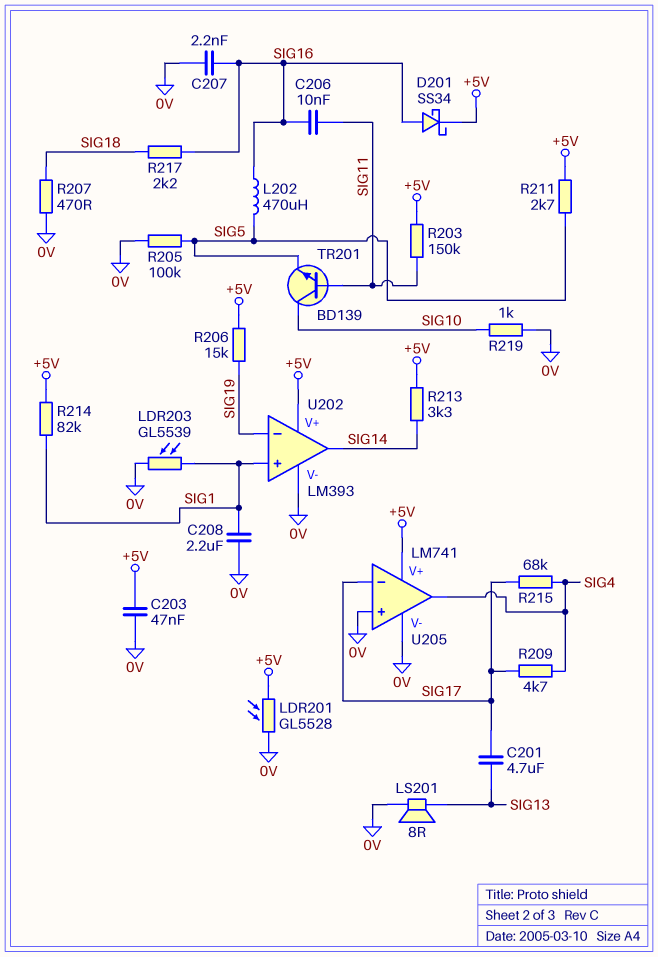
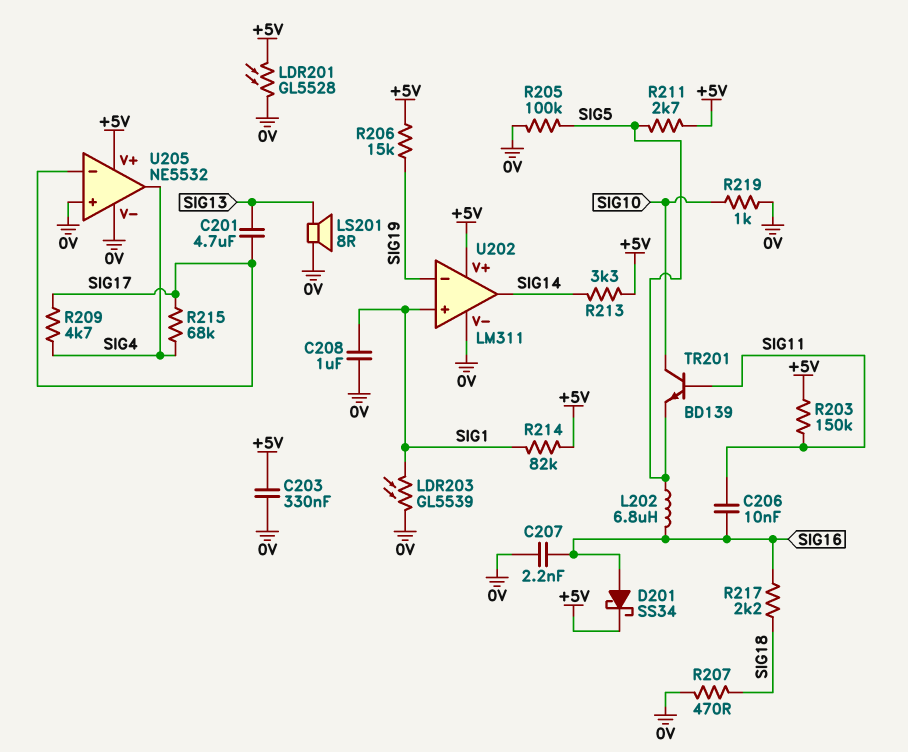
C203: 47nF (+5V, 0V) -> 330nF (+5V, 0V)
C208: 2.2uF (0V, SIG1) -> 1uF (0V, SIG1)
L202: 470uH (SIG5, SIG16) -> 6.8uH (SIG5, SIG16)
U202: LM393 -> LM311
U205: LM741 -> NE5532

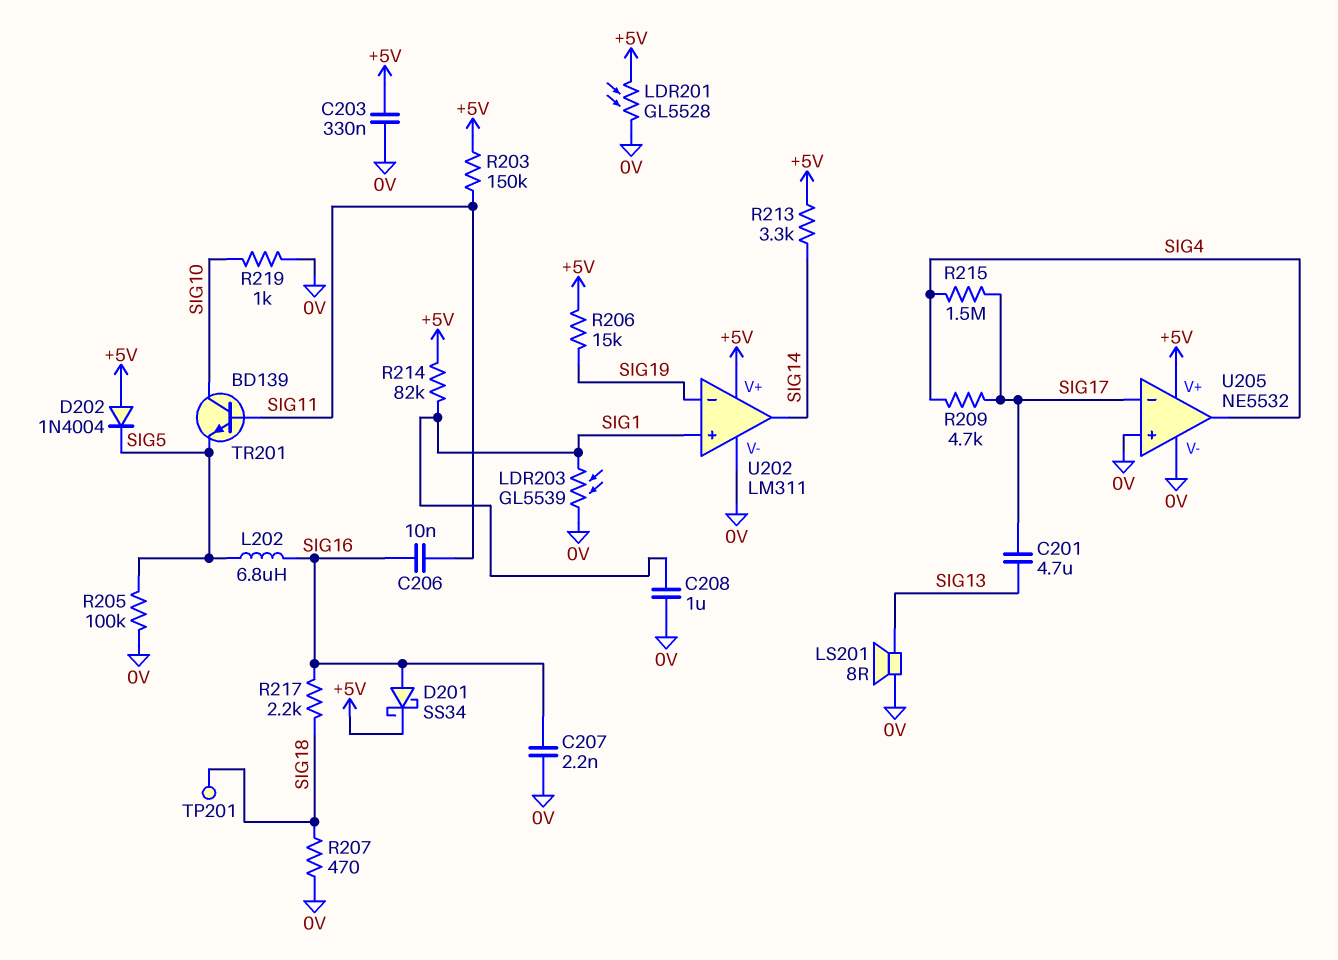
D202: none -> diode 1N4004 (A +5V, K SIG5)
R211: 2.7k (+5V, SIG5) -> none
R215: 68k (SIG4, SIG17) -> 1.5M (SIG4, SIG17)
TP201: none -> test point (SIG18)

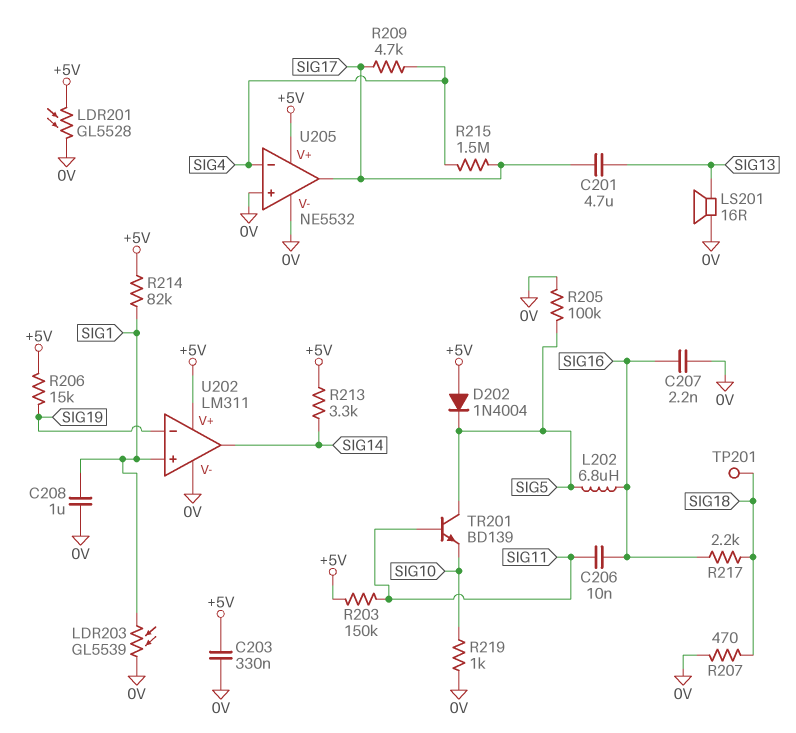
D201: schottky SS34 (A SIG16, K +5V) -> none
LS201: speaker 8R (0V, SIG13) -> speaker 16R (0V, SIG13)
TR201: NPN BD139 (B SIG11, C SIG10, E SIG5) -> NPN BD139 (B SIG11, C SIG5, E SIG10)
U205 pin in-: SIG17 -> SIG4
U205 pin out: SIG4 -> SIG17

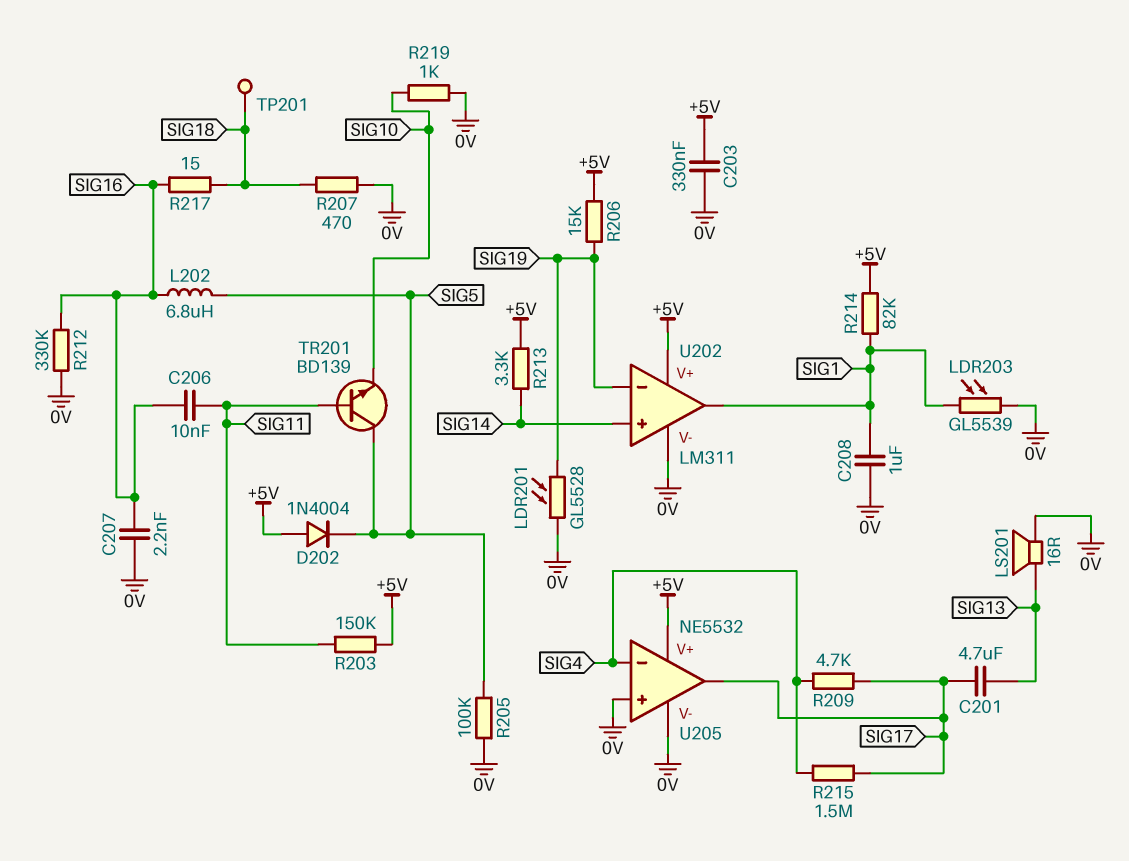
LDR201: GL5528 (+5V, 0V) -> GL5528 (0V, SIG19)
R212: none -> 330k (0V, SIG16)
R217: 2.2k (SIG16, SIG18) -> 15 (SIG16, SIG18)
U202 pin in+: SIG1 -> SIG14
U202 pin out: SIG14 -> SIG1

